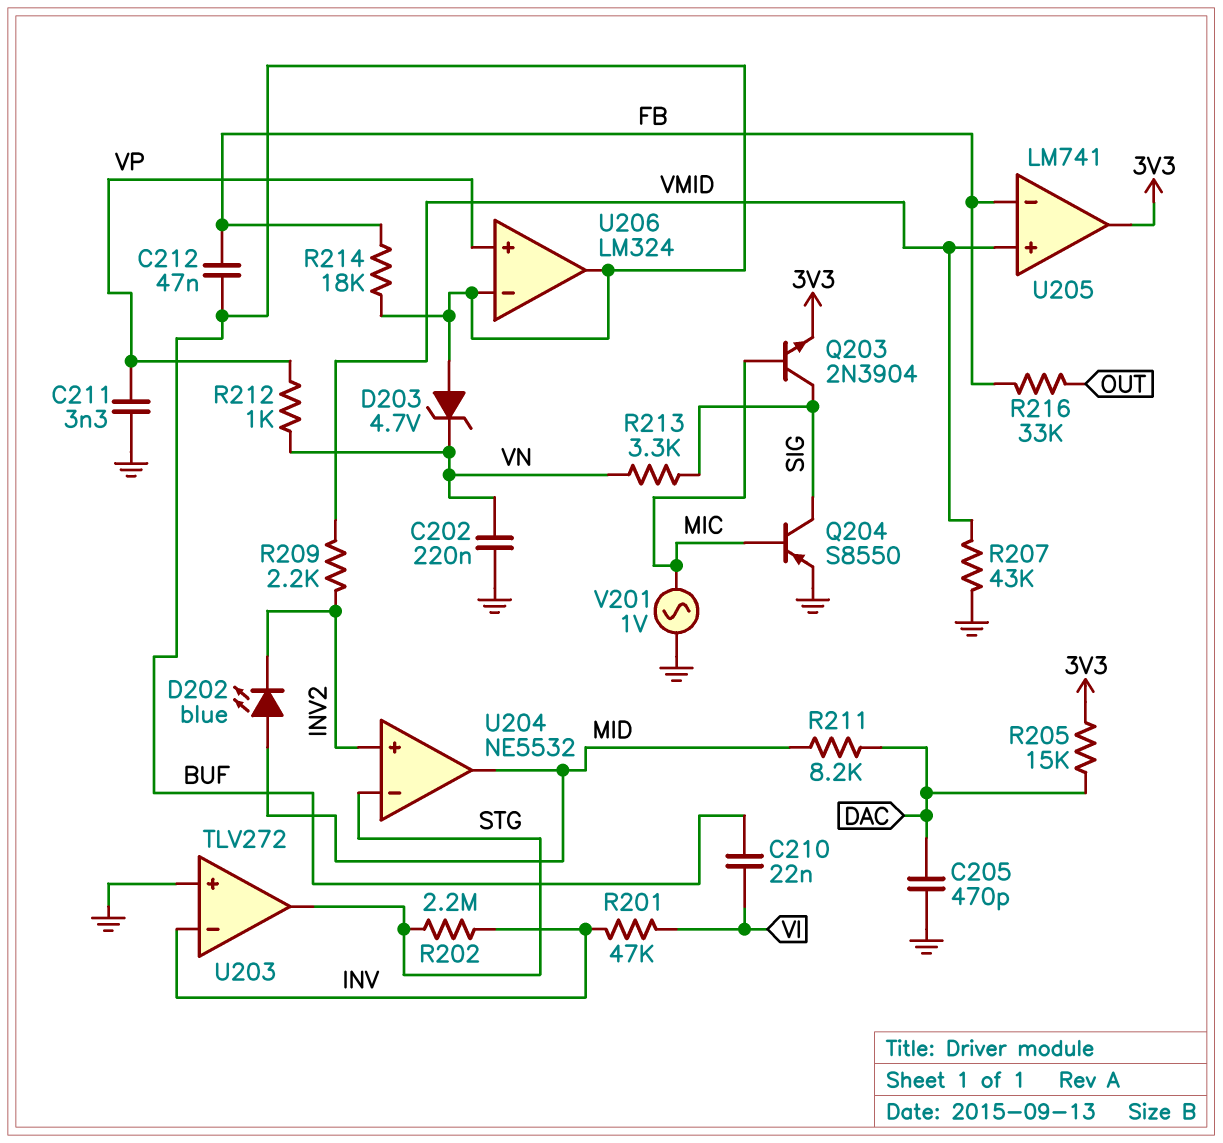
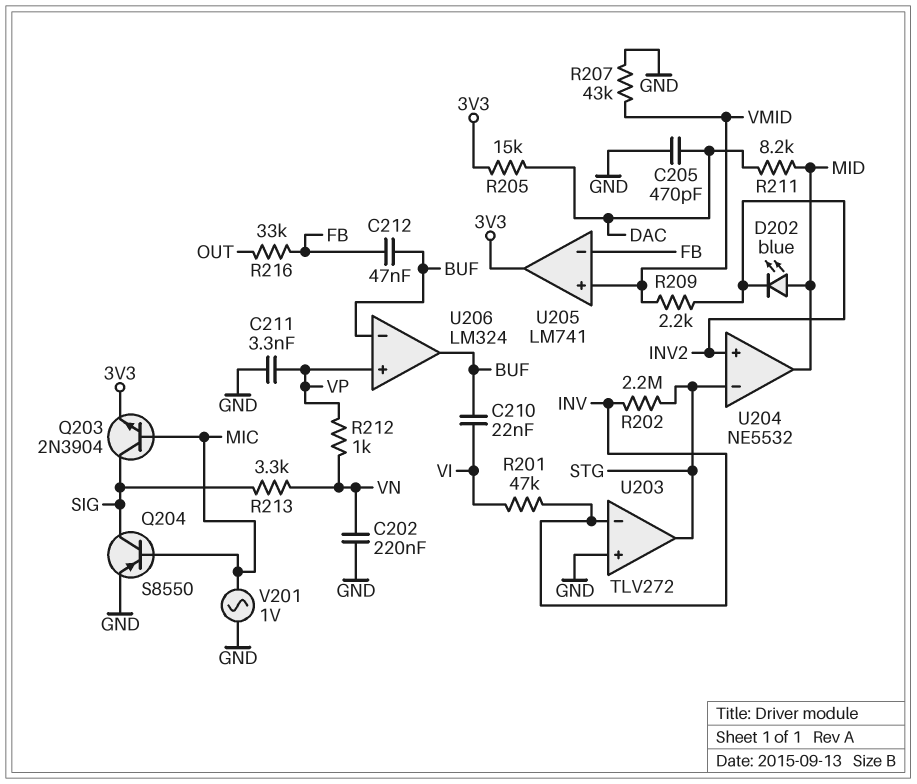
D203: zener 4.7V (A BUF, K VN) -> none
R214: 18k (BUF, FB) -> none

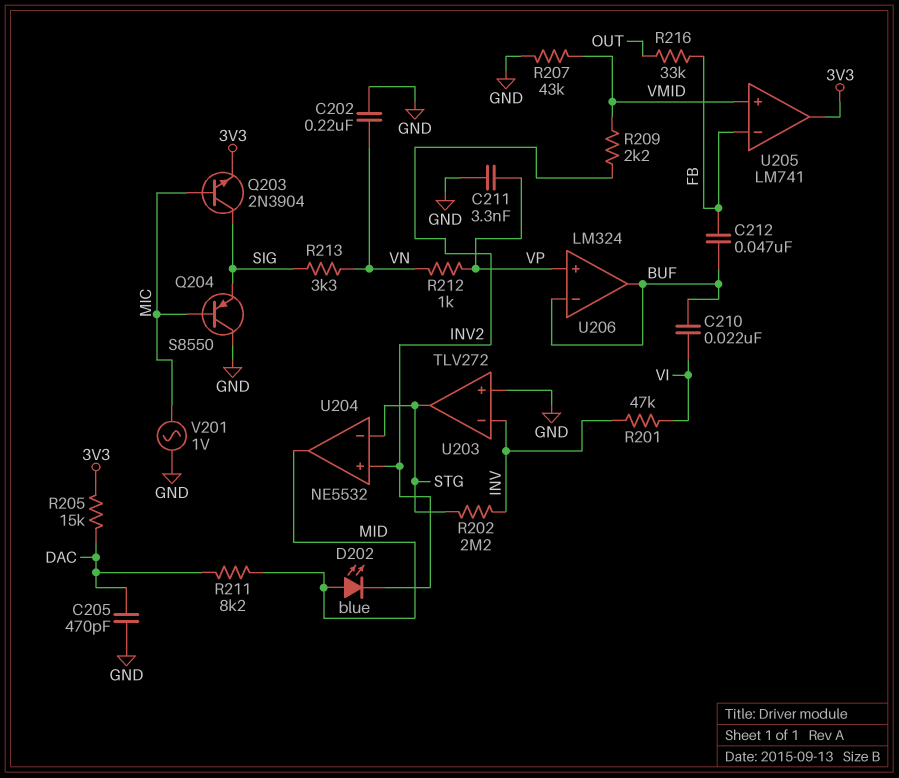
Q204: PNP S8550 (B MIC, C SIG, E GND) -> PNP S8550 (B MIC, C GND, E SIG)

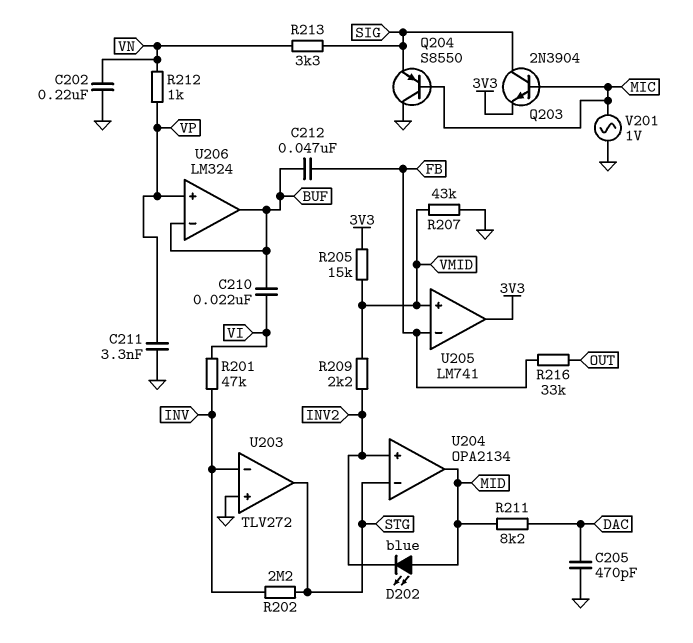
R205: 15k (3V3, DAC) -> 15k (3V3, VMID)
U204: NE5532 -> OPA2134

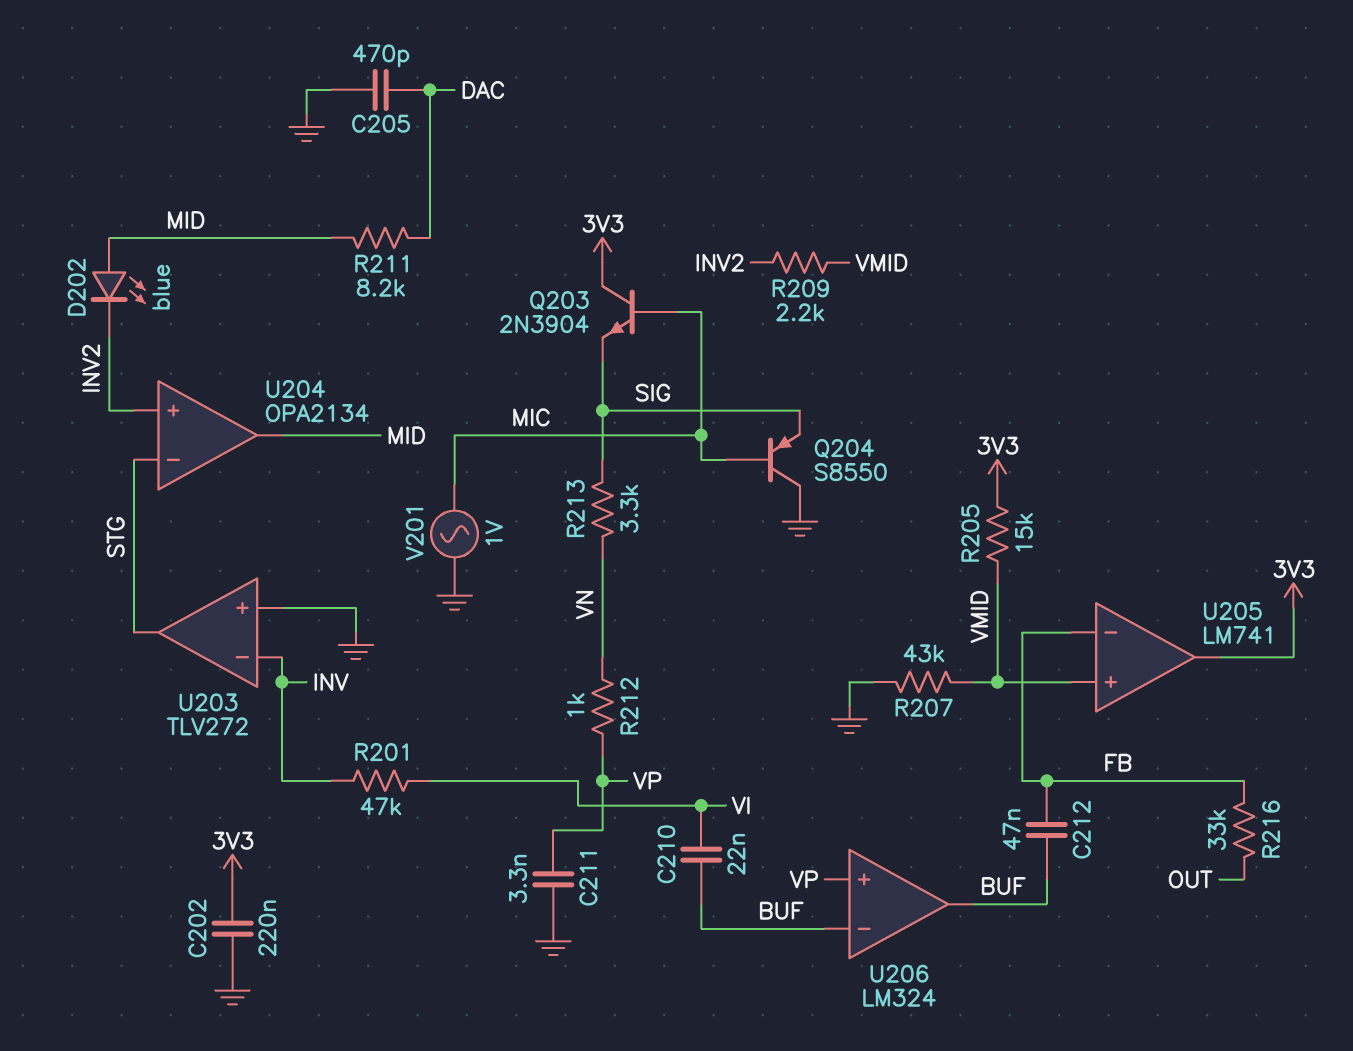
C202: 220nF (GND, VN) -> 220nF (3V3, GND)
Q203: NPN 2N3904 (B MIC, C SIG, E 3V3) -> NPN 2N3904 (B MIC, C 3V3, E SIG)
R202: 2.2M (INV, STG) -> none

